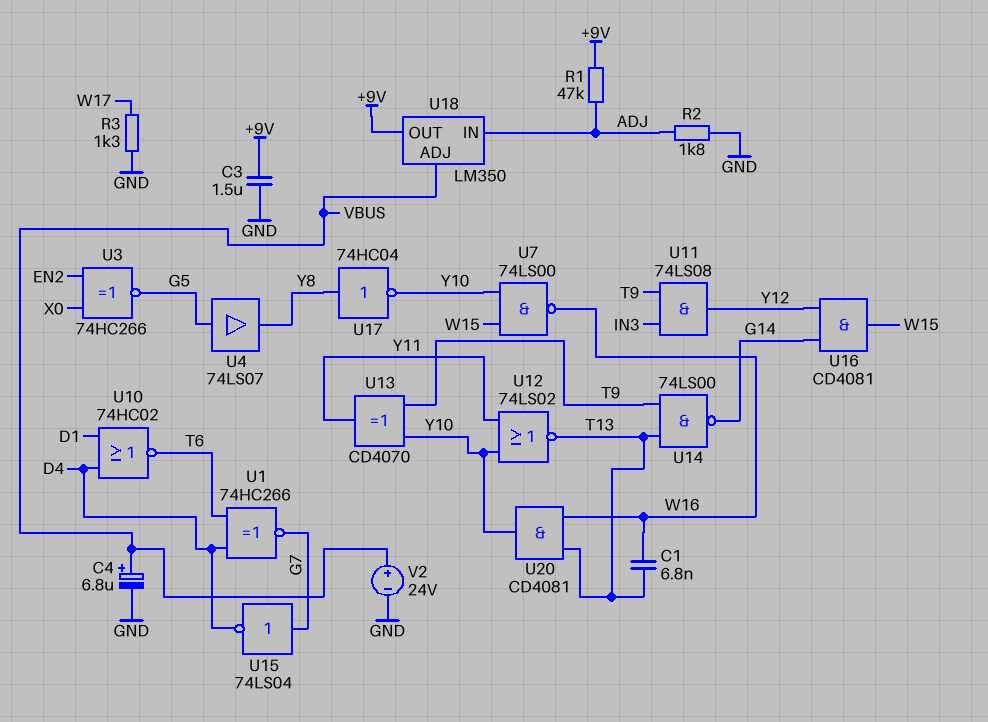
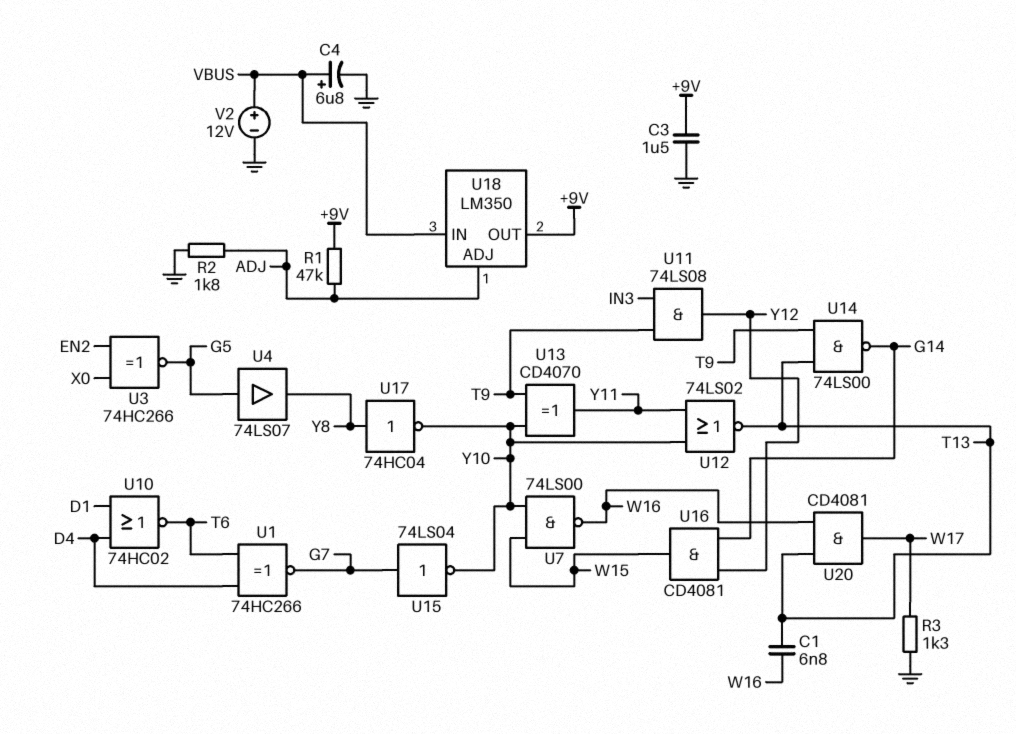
U15: NOT 74LS04 (in G7, out D4) -> NOT 74LS04 (in G7, out Y10)
U18 pin ADJ: VBUS -> ADJ
U18 pin IN: ADJ -> VBUS
U20: AND CD4081 (in T13, in W16, out Y10) -> AND CD4081 (in T13, in W16, out W17)
V2: 24V (plus VBUS, minus GND) -> 12V (plus VBUS, minus GND)

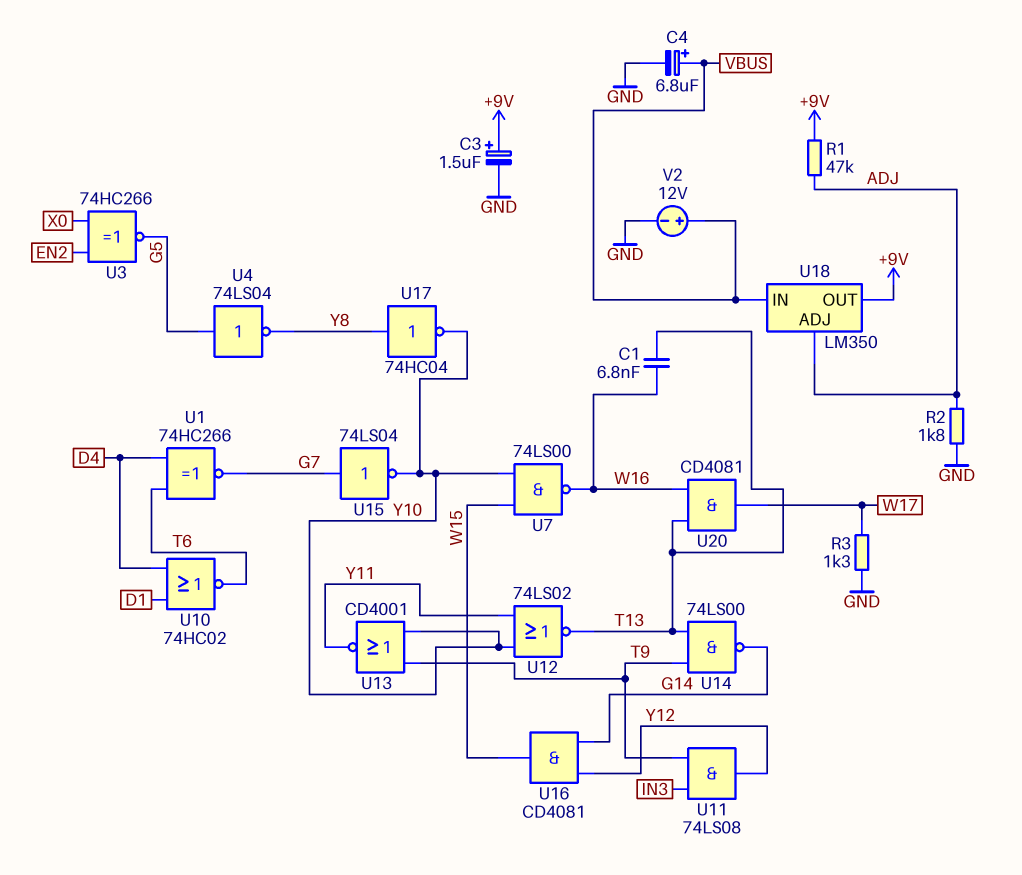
C3: 1.5uF (+9V, GND) -> 1.5uF (plus +9V, minus GND)
U4: buffer 74LS07 (in G5, out Y8) -> NOT 74LS04 (in G5, out Y8)
U13: XOR CD4070 (in T9, in Y10, out Y11) -> NOR CD4001 (in T9, in Y10, out Y11)

